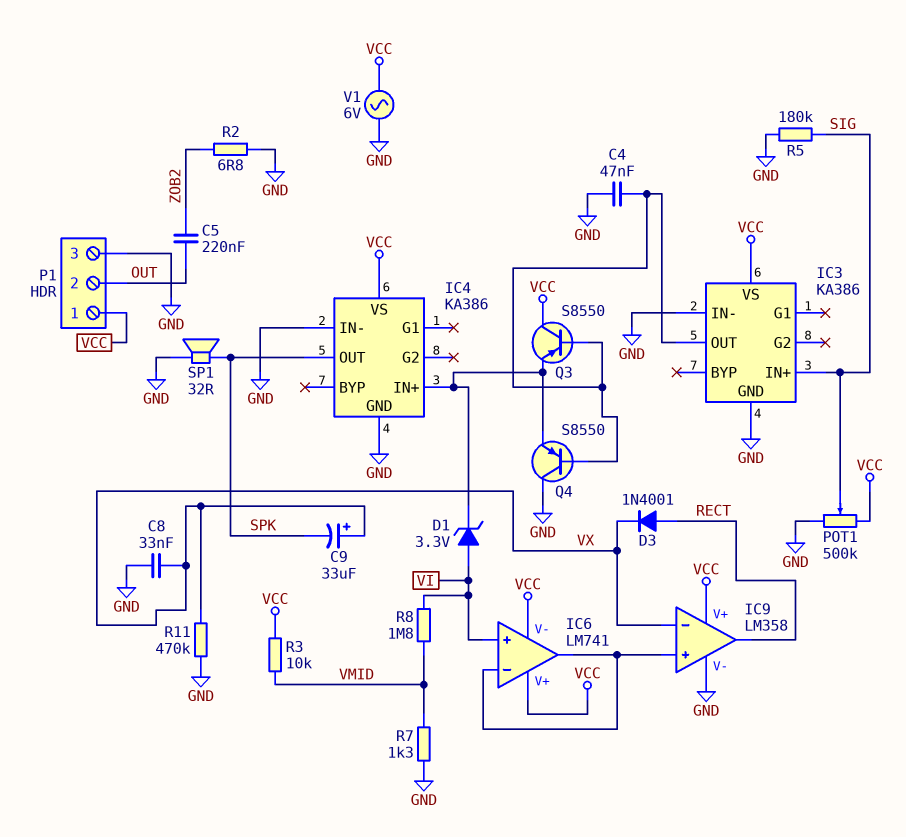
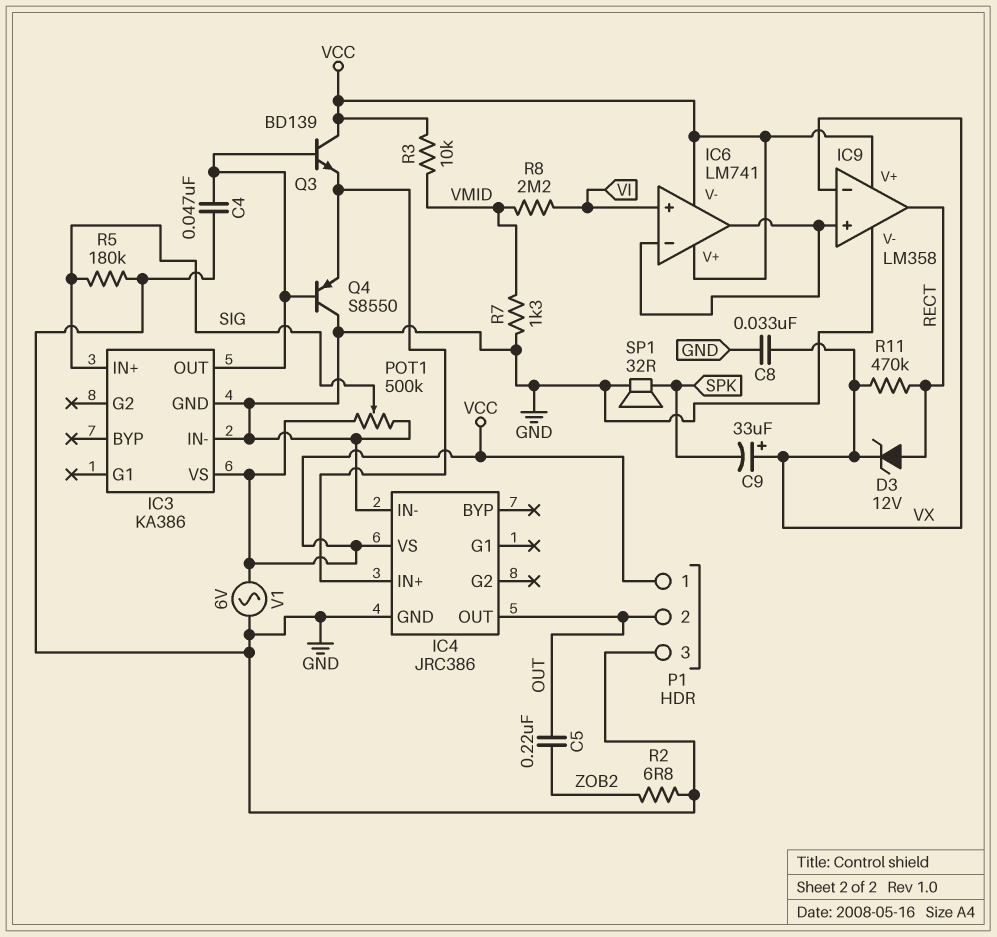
D1: zener 3.3V (A VI, K IC4/IN+) -> none
D3: diode 1N4001 (A RECT, K VX) -> zener 12V (A RECT, K VX)
IC4: KA386 -> JRC386
IC4 pin OUT: SPK -> OUT
Q3: PNP S8550 (B IC3/OUT, C VCC, E IC4/IN+) -> NPN BD139 (B IC3/OUT, C VCC, E IC4/IN+)
R8: 1.8M (VI, VMID) -> 2.2M (VI, VMID)
R11: 470k (GND, VX) -> 470k (RECT, VX)

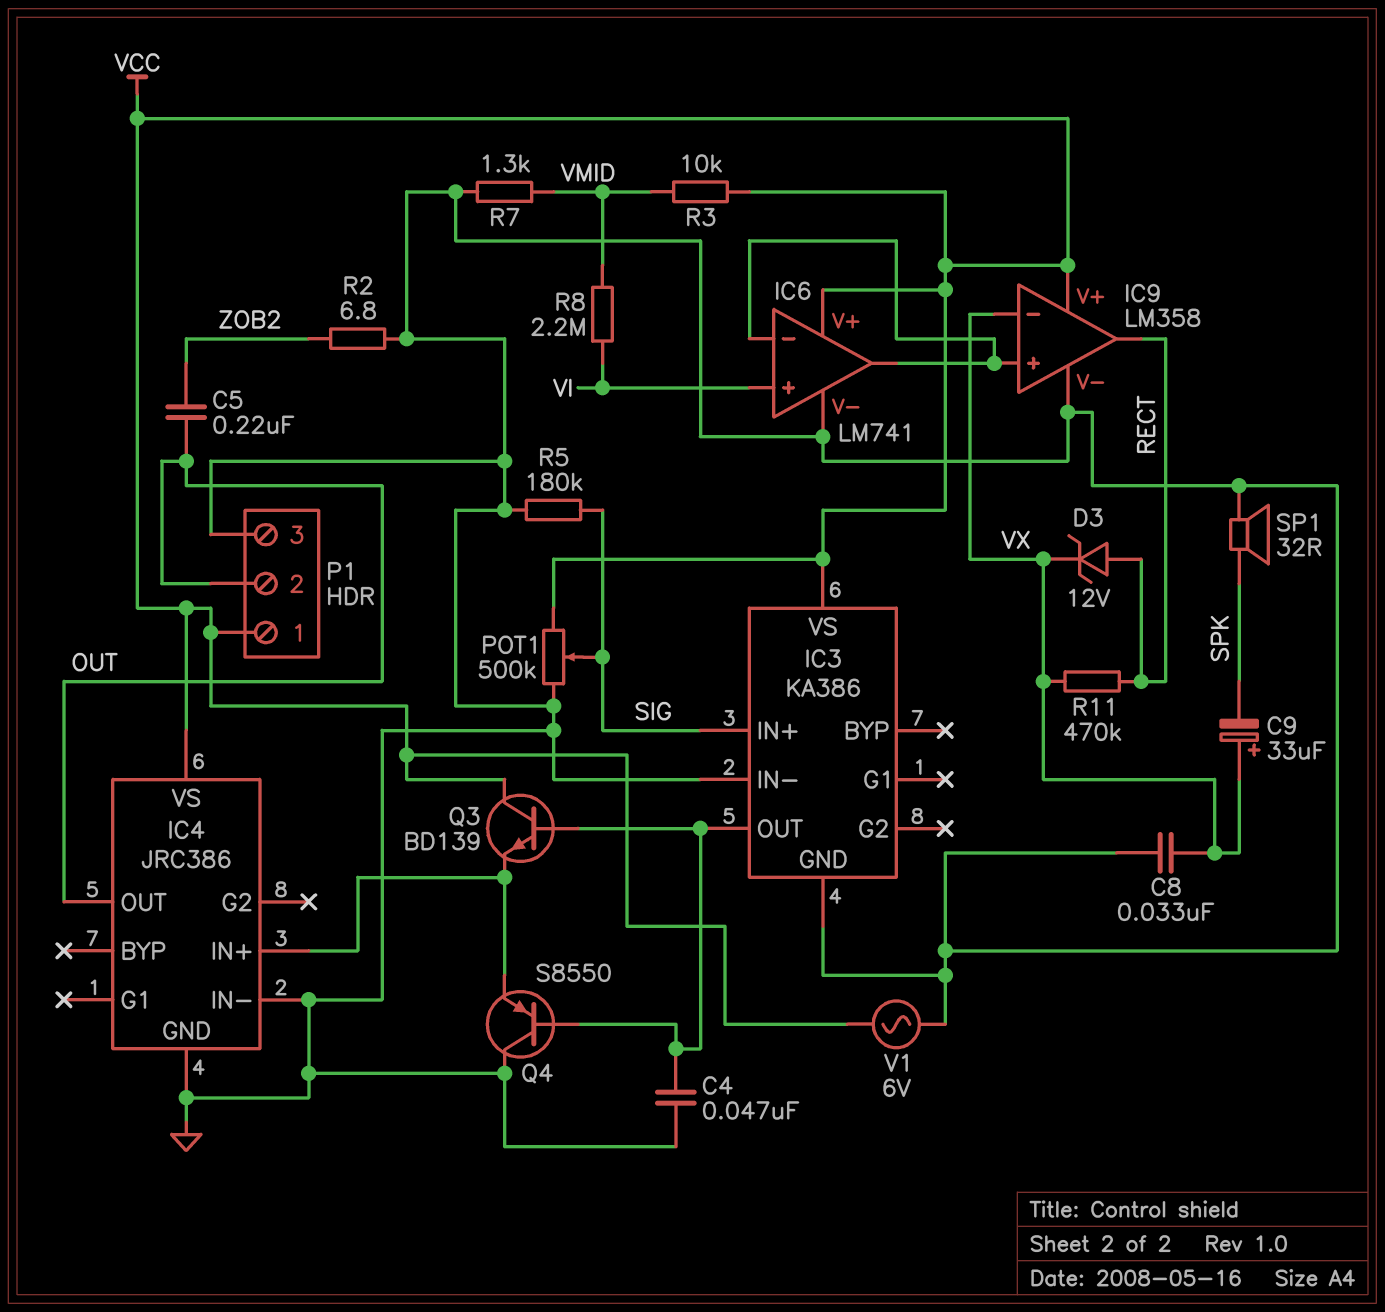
IC6 pin V-: VCC -> GND

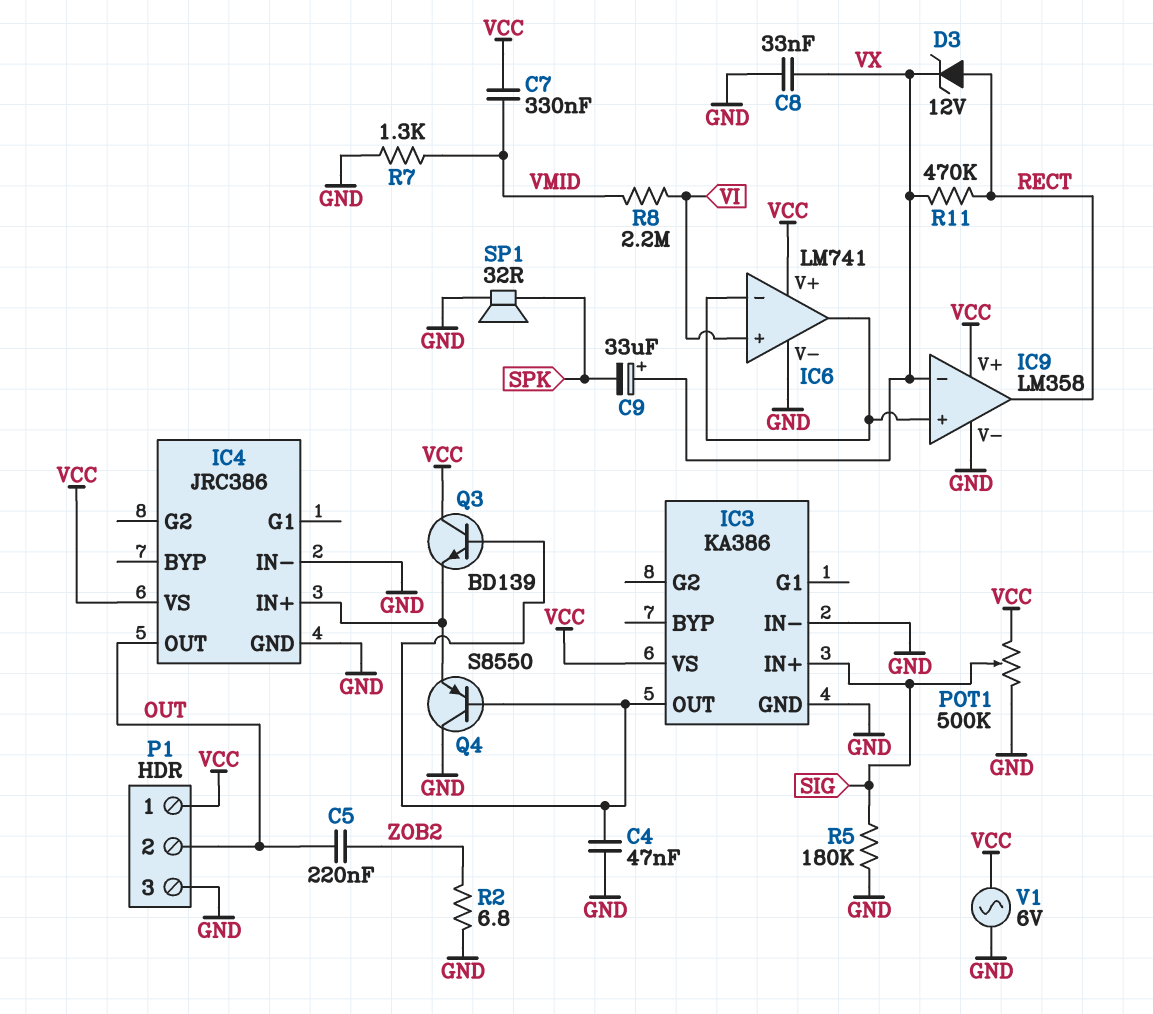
C7: none -> 330nF (VCC, VMID)
R3: 10k (VCC, VMID) -> none

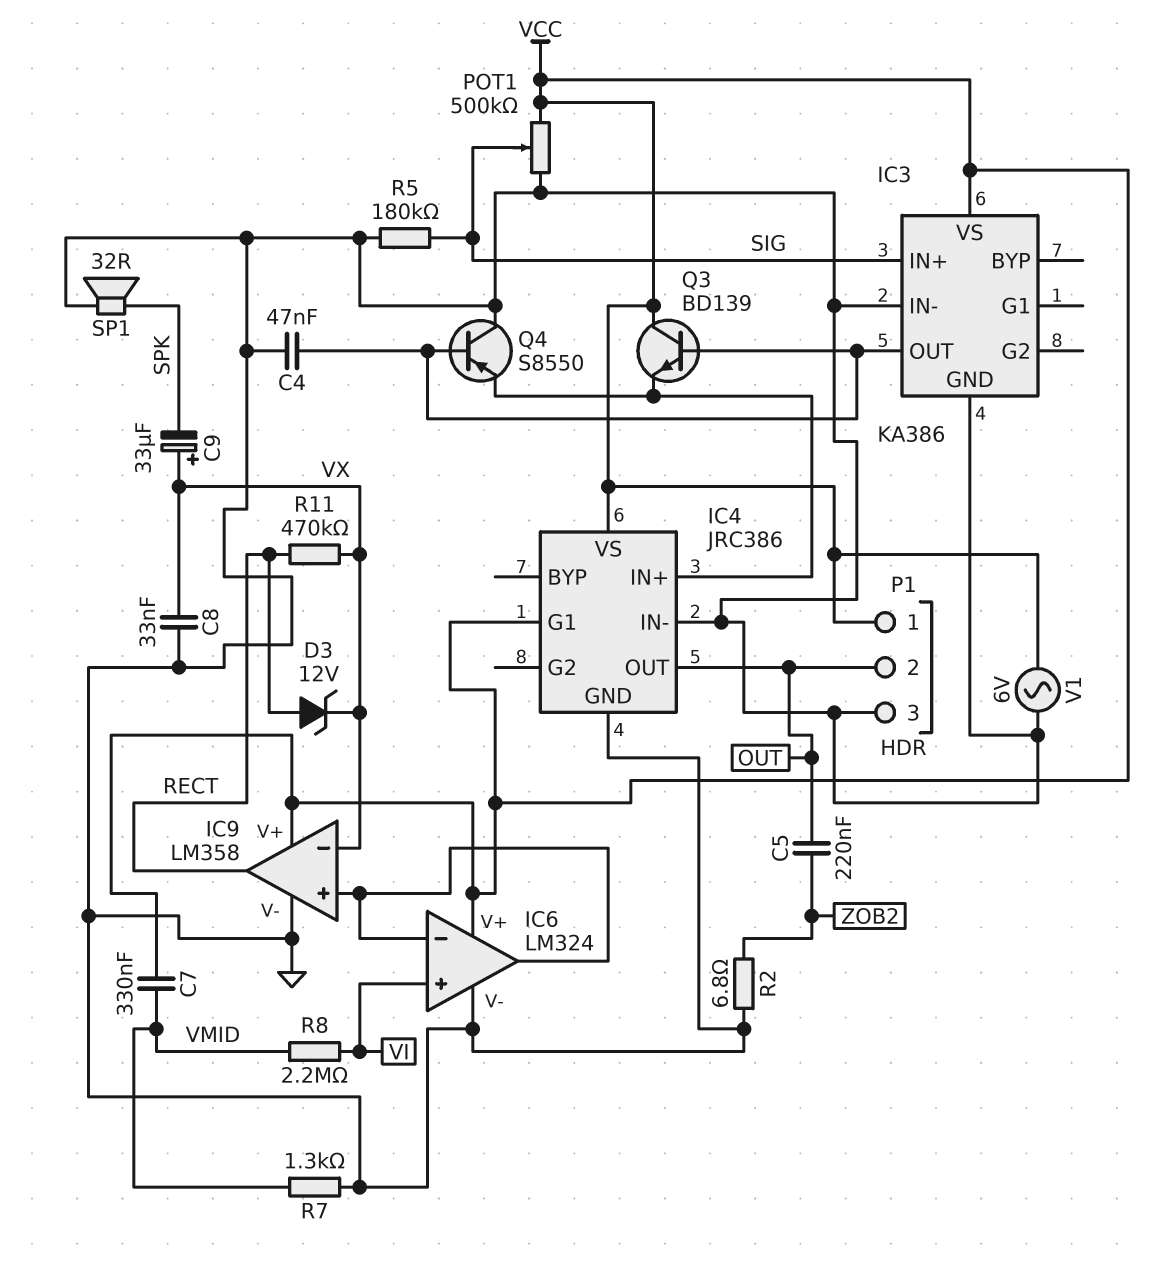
IC4 pin G1: none -> VCC
IC6: LM741 -> LM324

